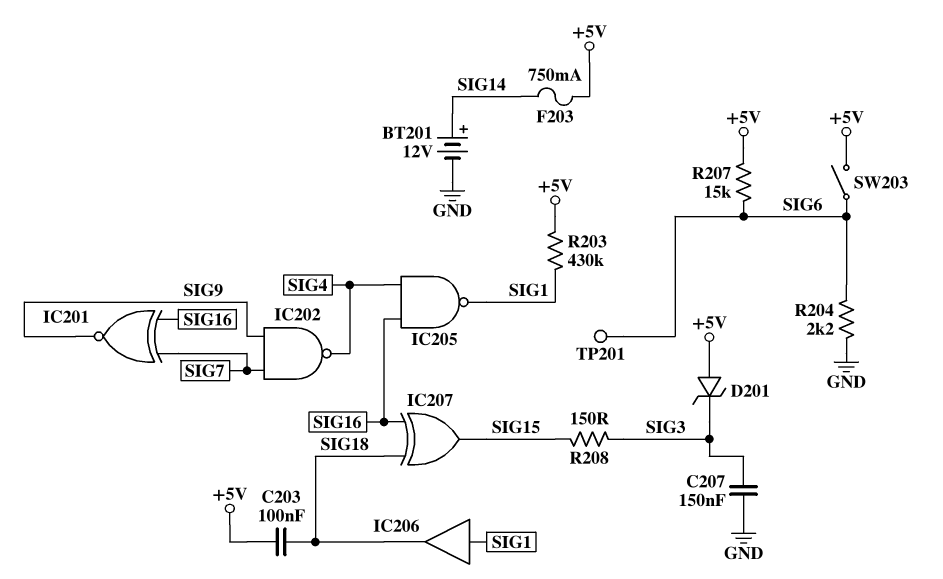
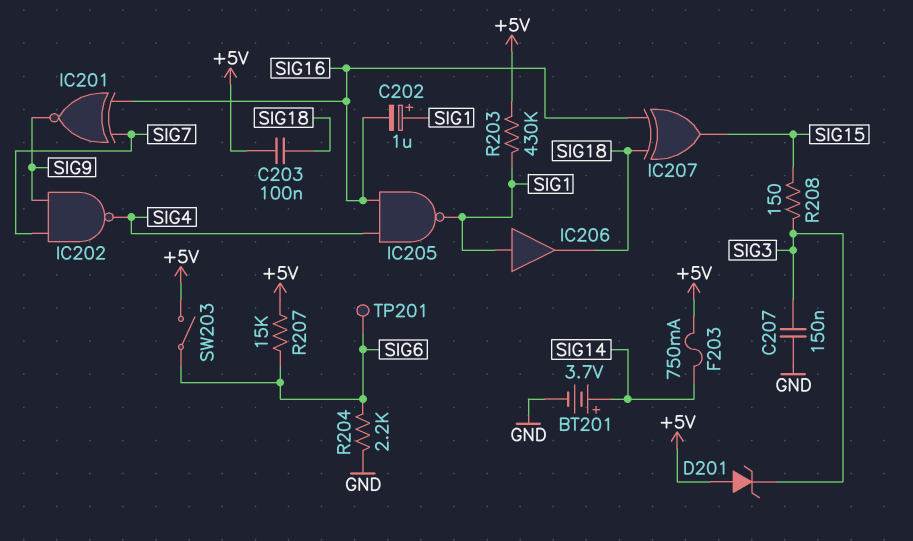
BT201: 12V (plus SIG14, minus GND) -> 3.7V (plus SIG14, minus GND)
C202: none -> 1uF (plus SIG1, minus SIG16)

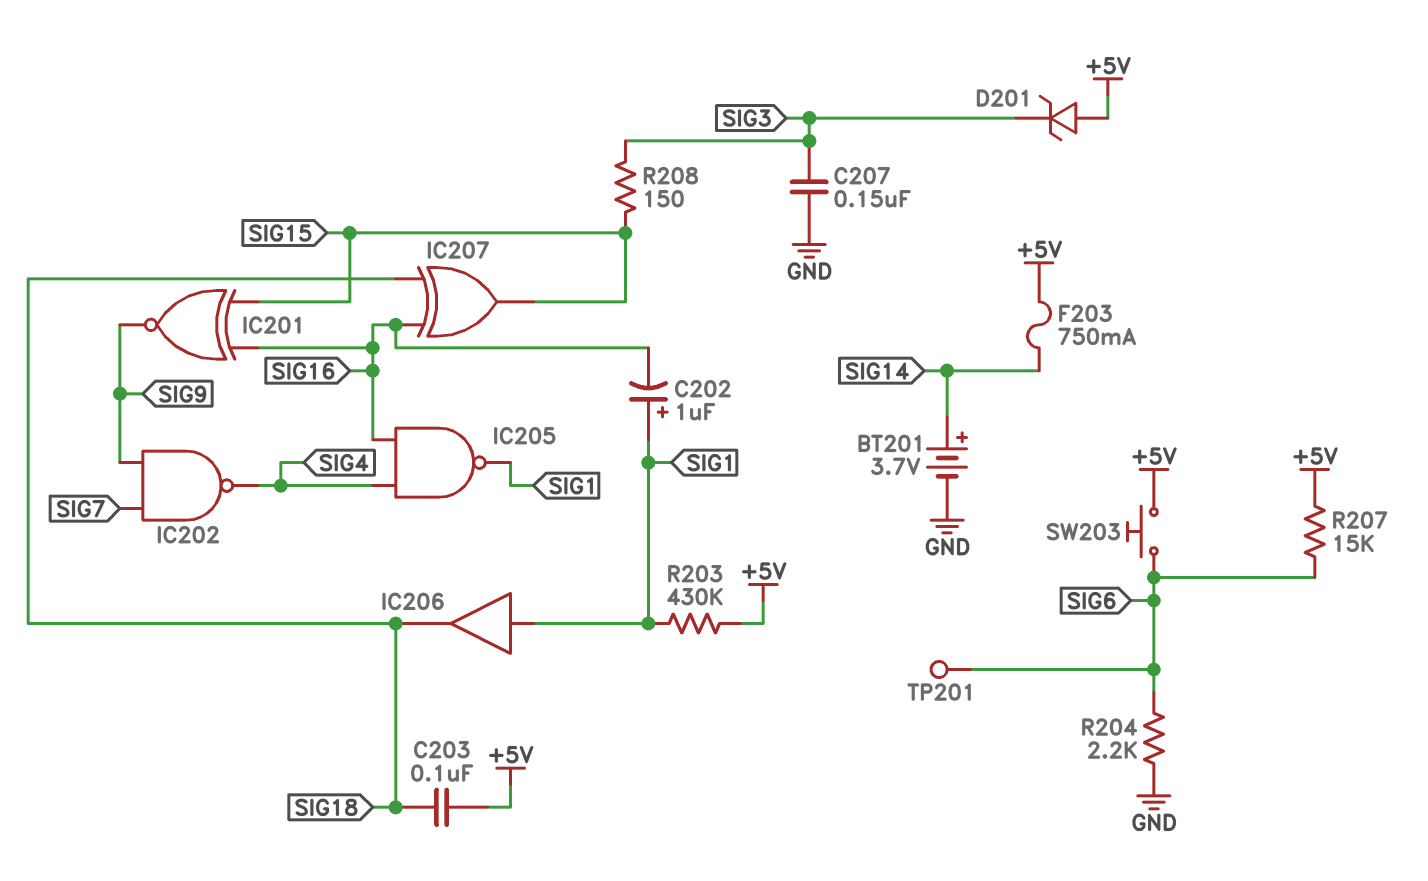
IC201: XNOR (in SIG7, in SIG16, out SIG9) -> XNOR (in SIG15, in SIG16, out SIG9)
SW203: switch (+5V, SIG6) -> button (+5V, SIG6)

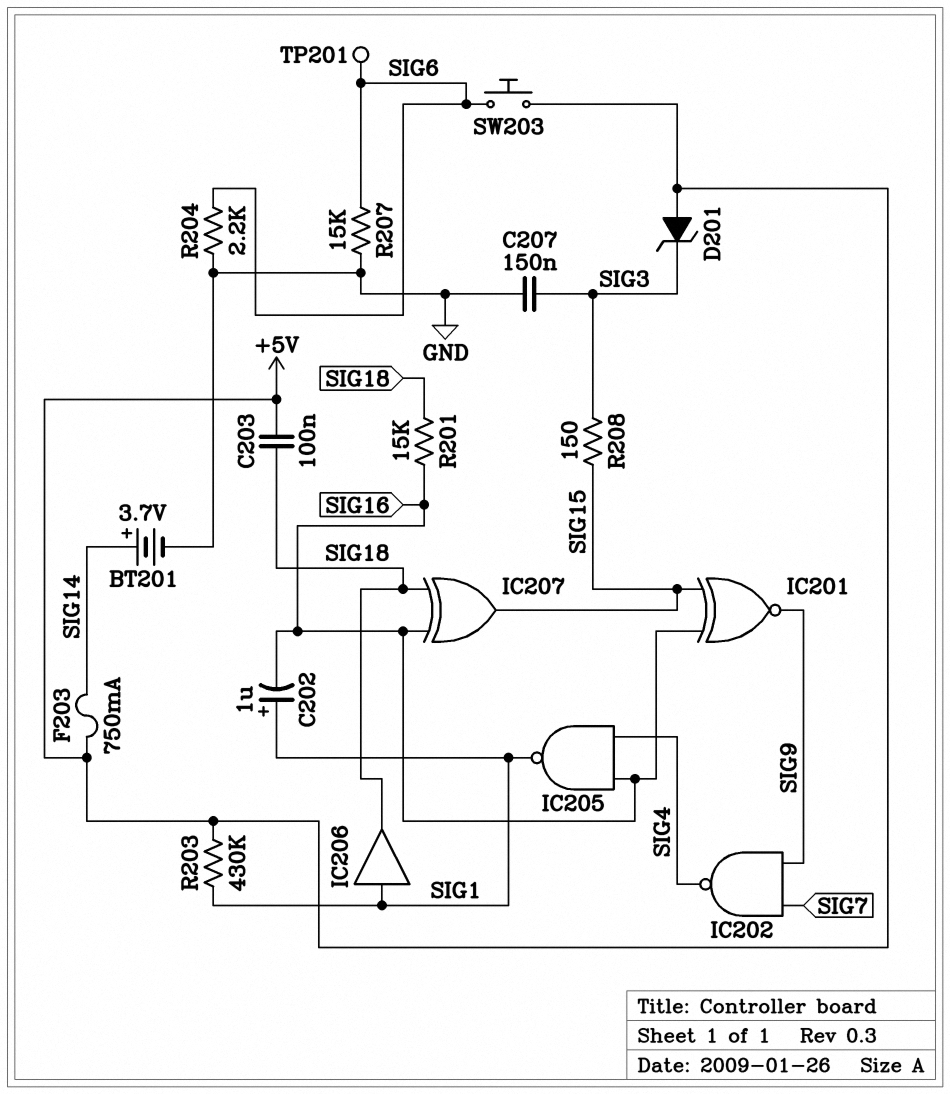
R201: none -> 15k (SIG16, SIG18)
R207: 15k (+5V, SIG6) -> 15k (GND, SIG6)

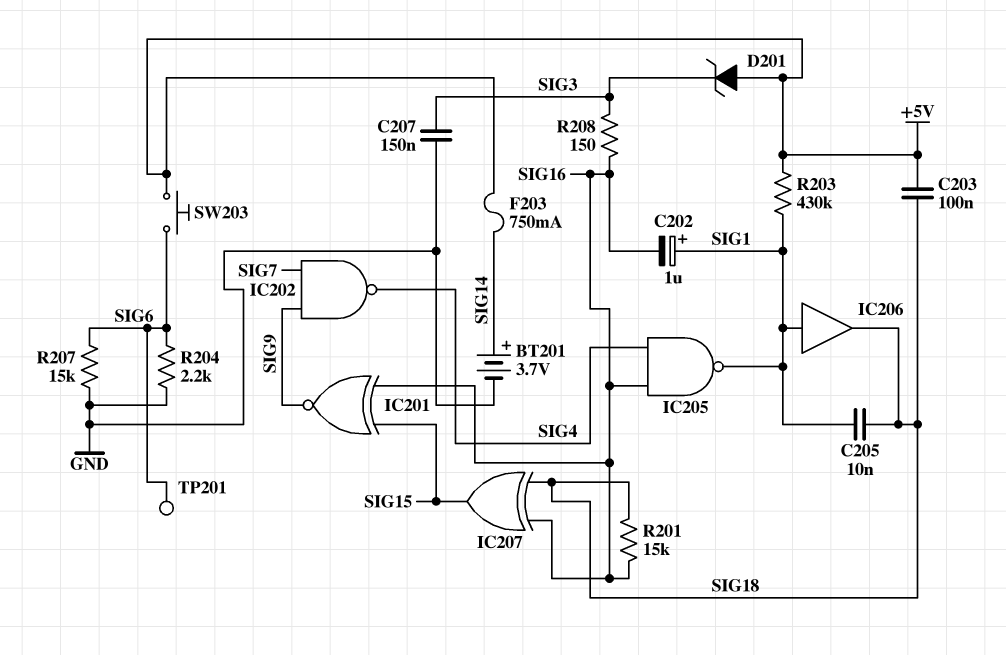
C205: none -> 10nF (SIG1, SIG18)
R208: 150 (SIG3, SIG15) -> 150 (SIG3, SIG16)

